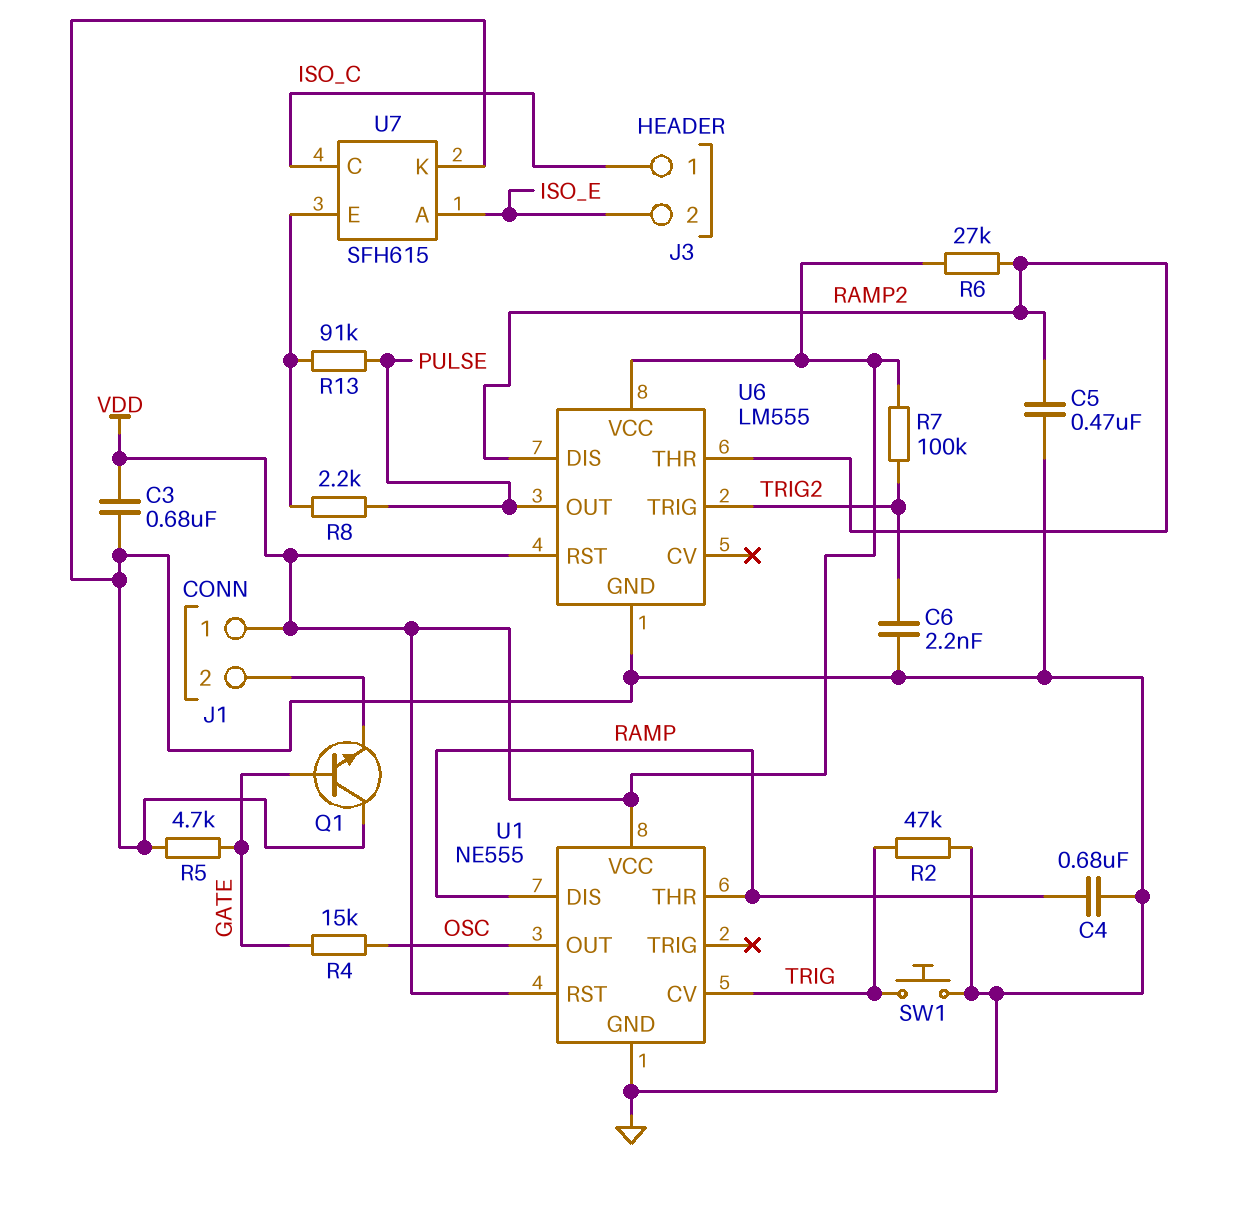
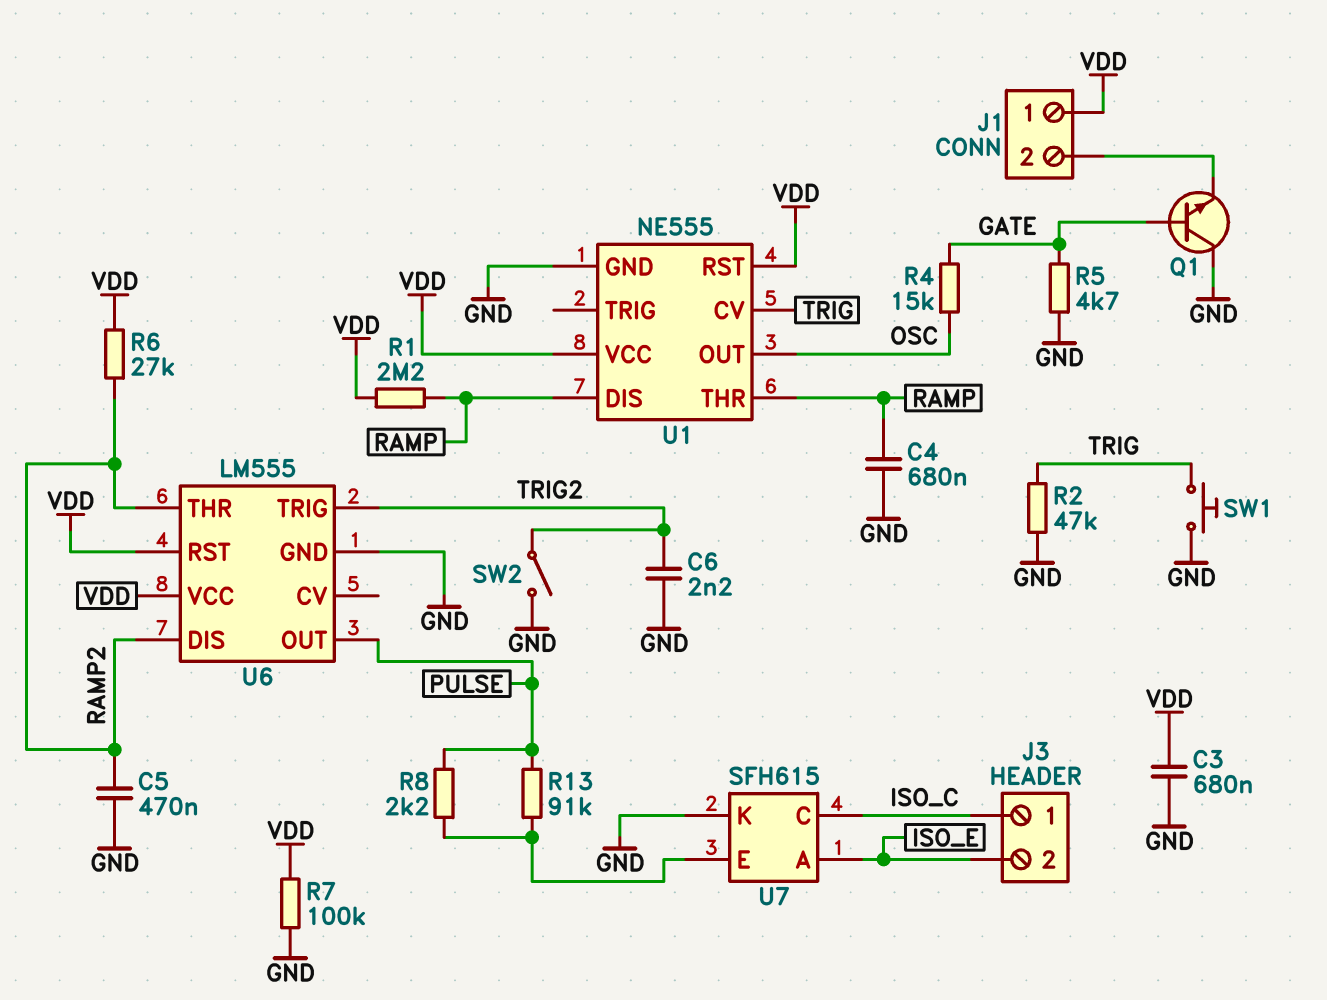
R1: none -> 2.2M (RAMP, VDD)
R7: 100k (TRIG2, VDD) -> 100k (GND, VDD)
SW2: none -> switch (GND, TRIG2)

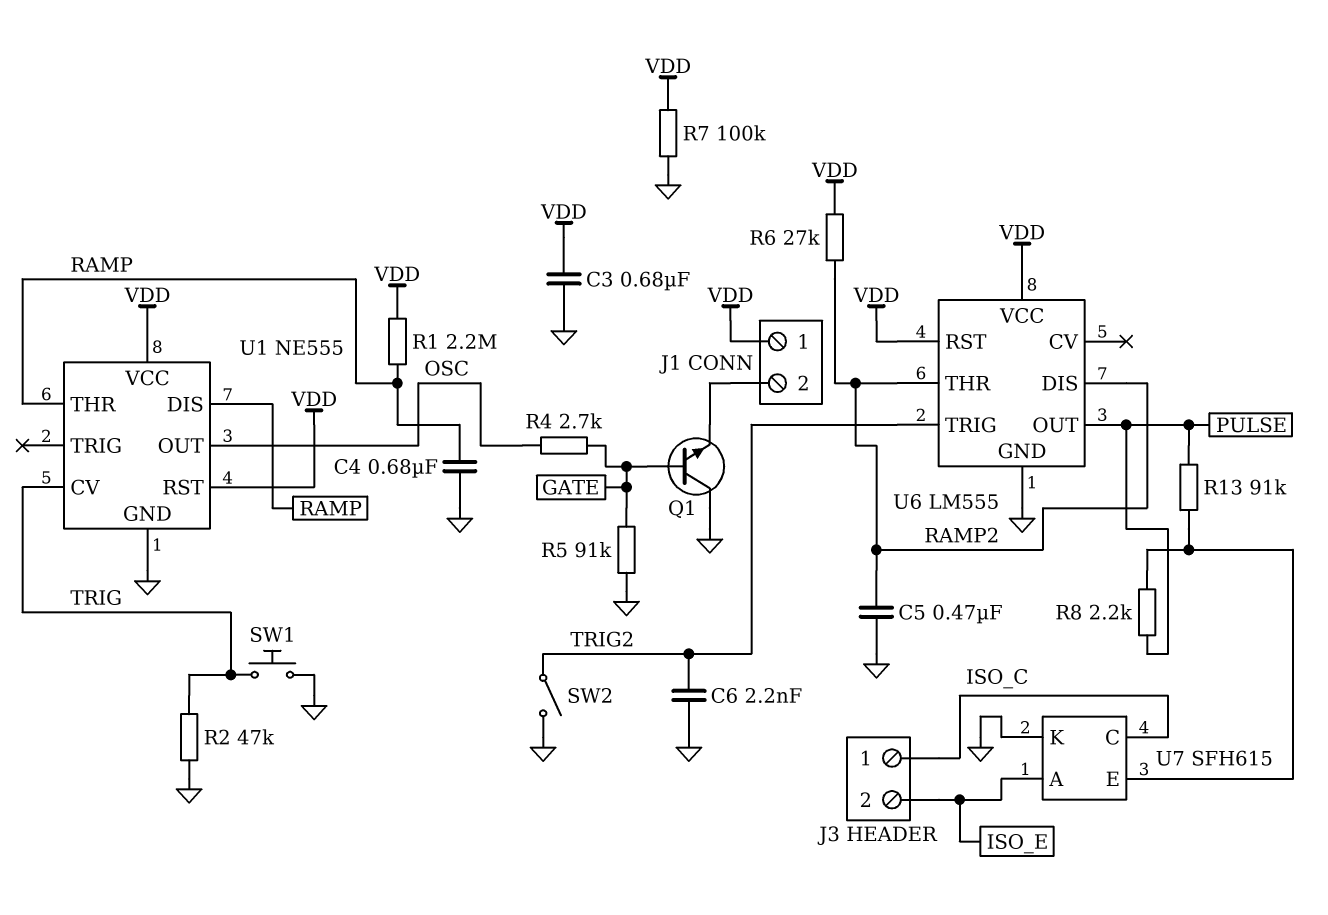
R4: 15k (GATE, OSC) -> 2.7k (GATE, OSC)
R5: 4.7k (GATE, GND) -> 91k (GATE, GND)

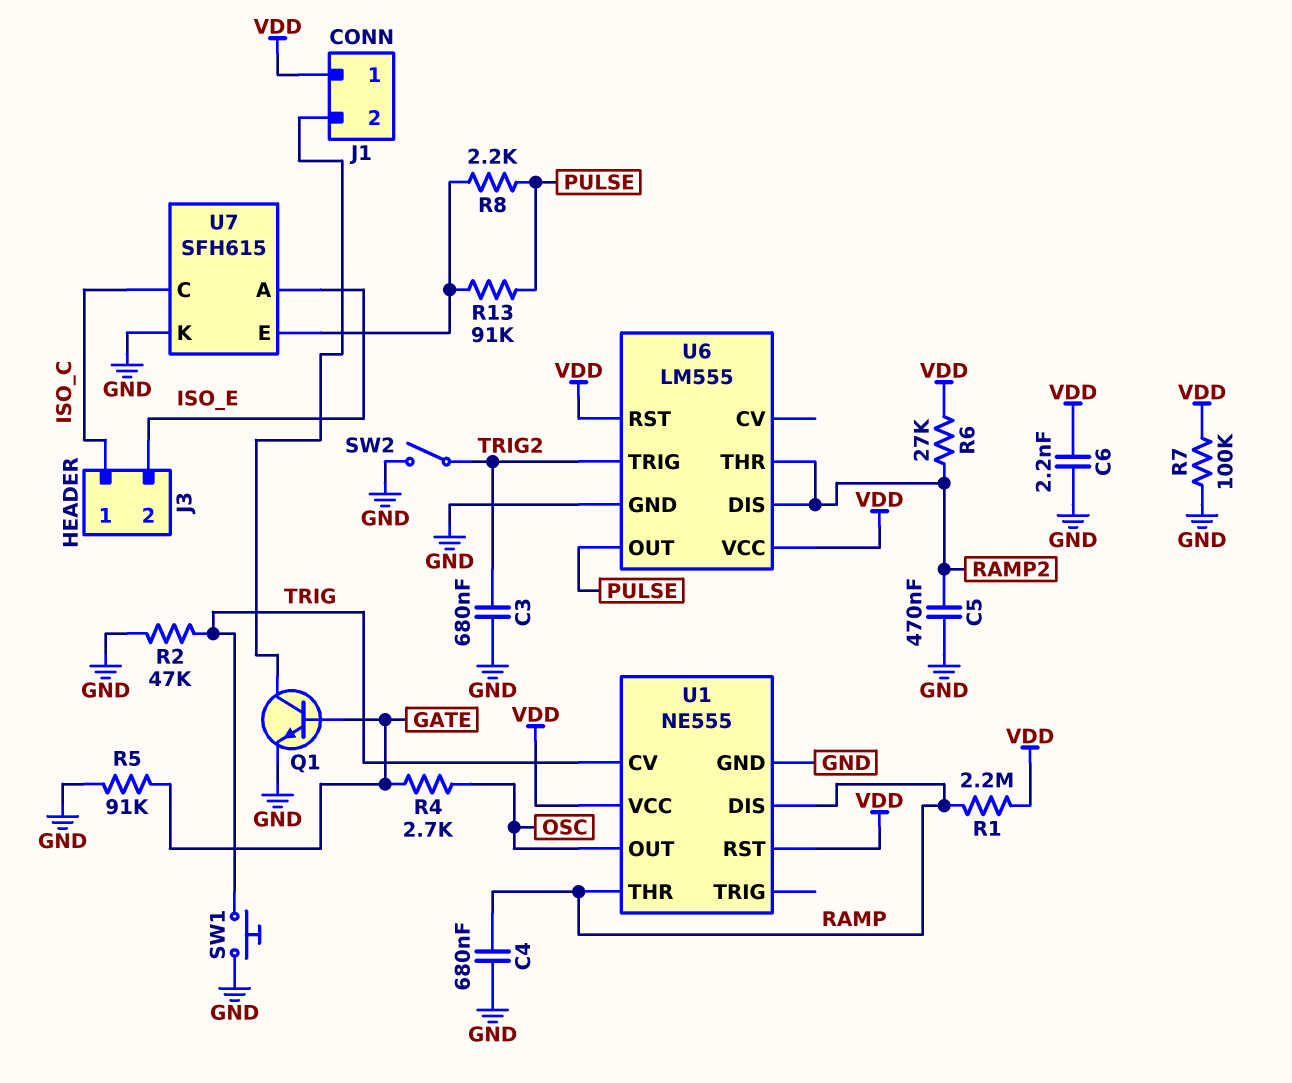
C3: 680nF (GND, VDD) -> 680nF (GND, TRIG2)
C6: 2.2nF (GND, TRIG2) -> 2.2nF (GND, VDD)
Q1: NPN (B GATE, C GND, E J1/2) -> NPN (B GATE, C J1/2, E GND)

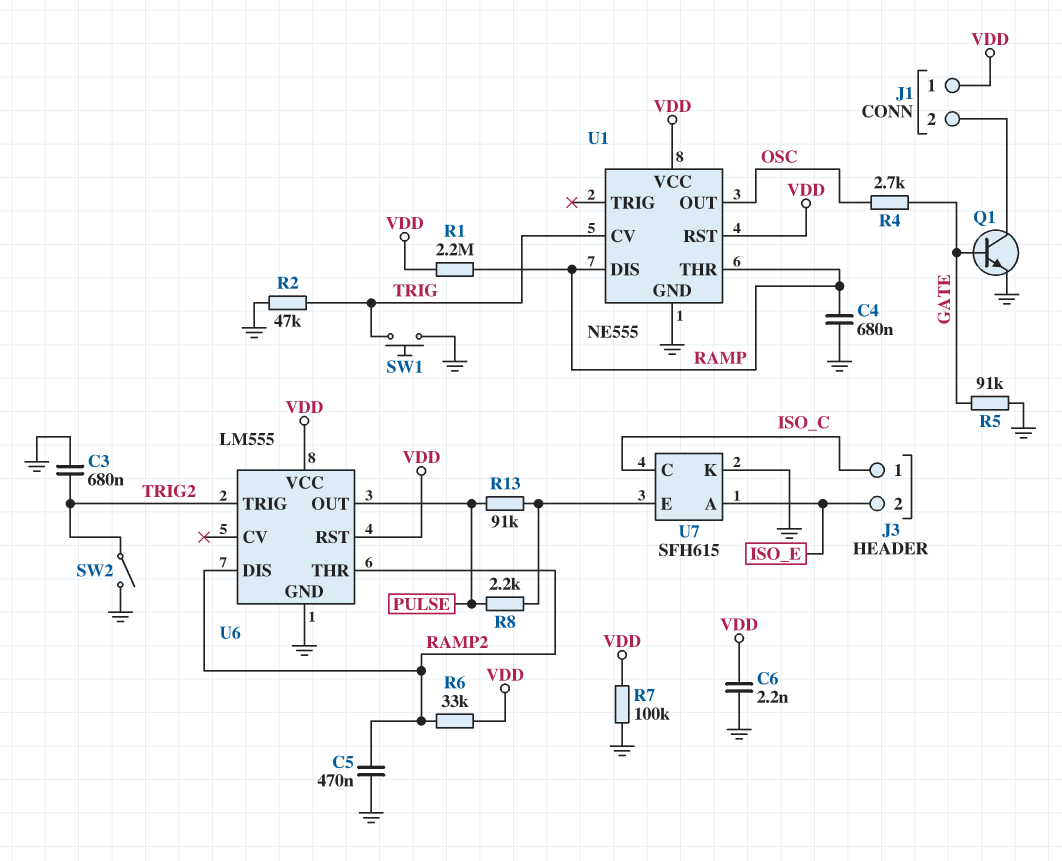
R6: 27k (RAMP2, VDD) -> 33k (RAMP2, VDD)

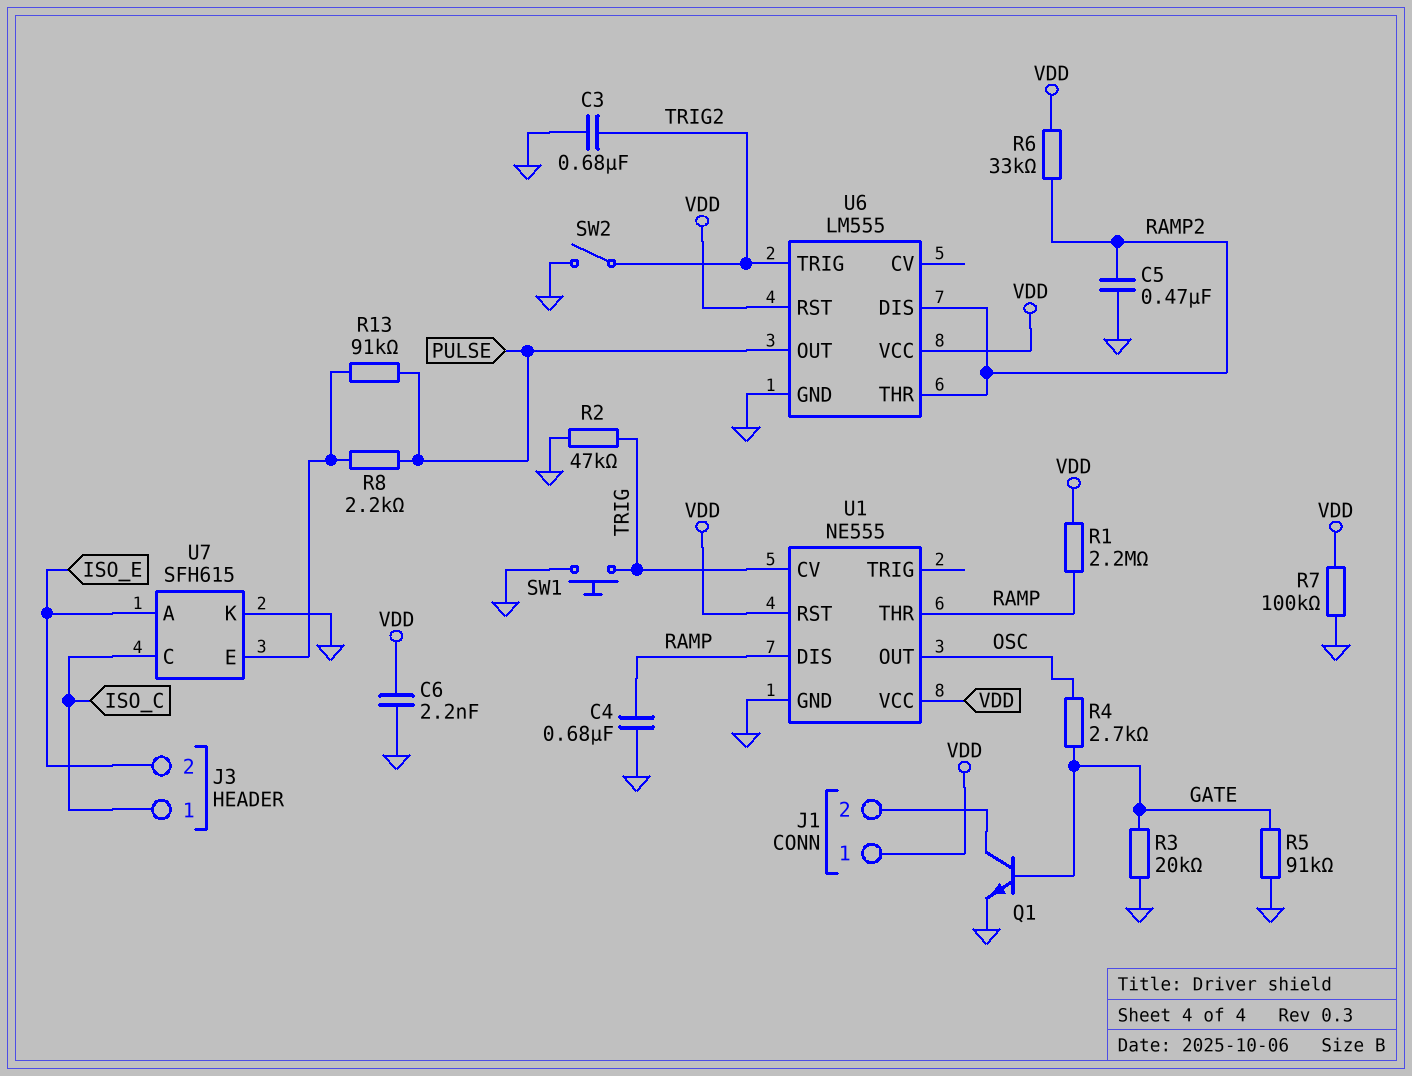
R3: none -> 20k (GATE, GND)

